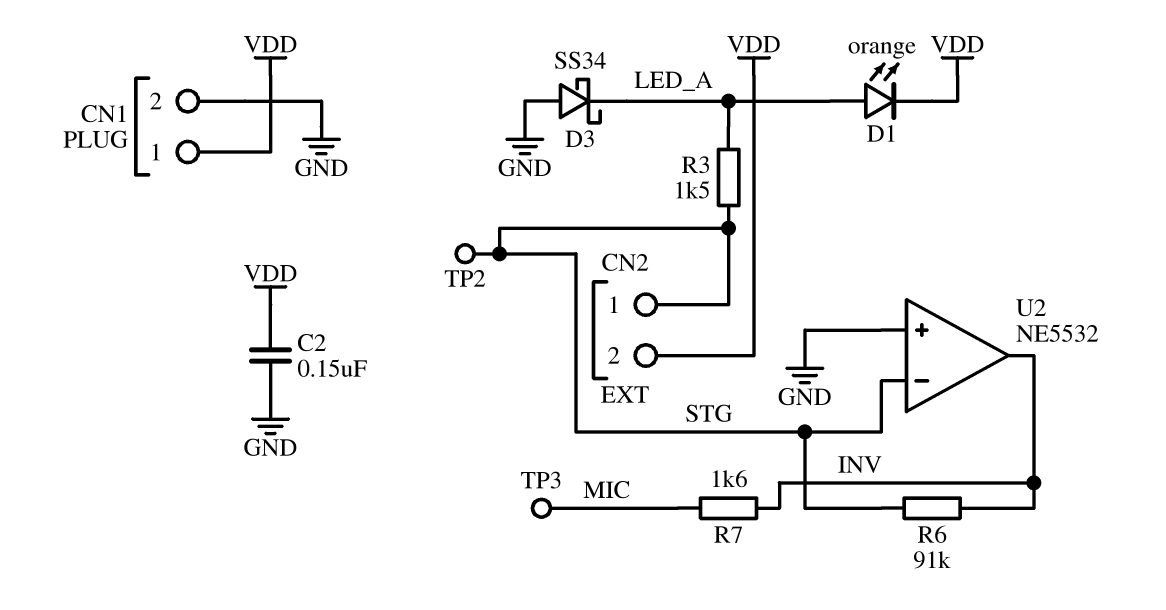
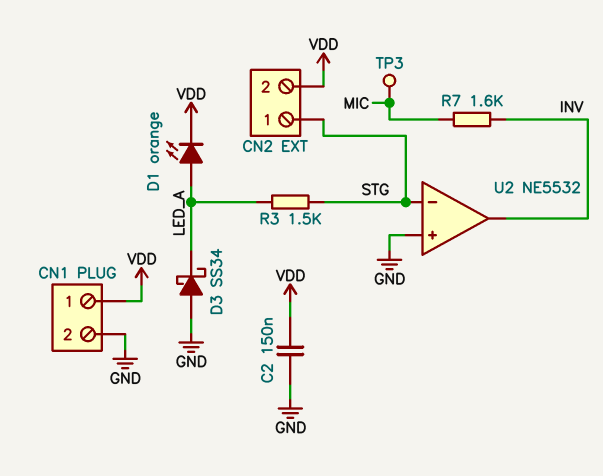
R6: 91k (INV, STG) -> none
TP2: test point (STG) -> none

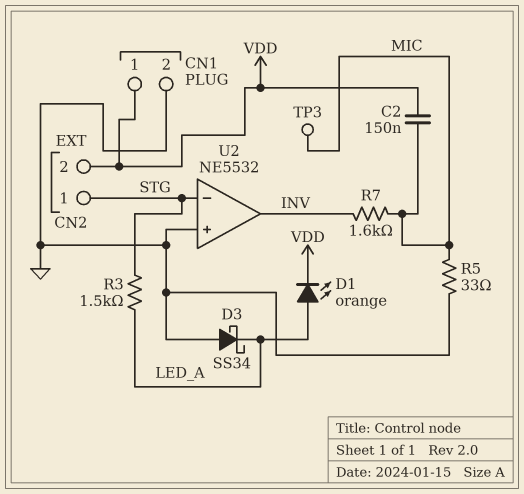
C2: 150nF (GND, VDD) -> 150nF (MIC, VDD)
R5: none -> 33 (GND, MIC)

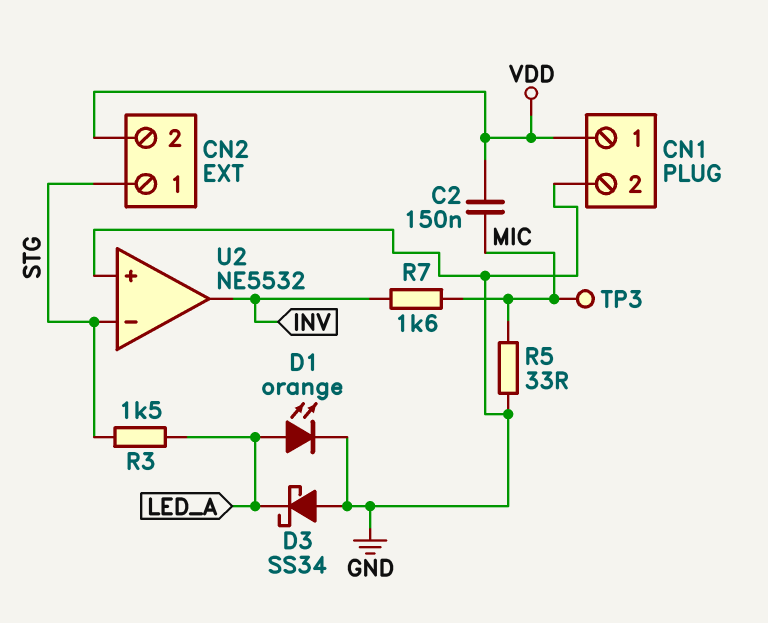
D1: LED orange (A LED_A, K VDD) -> LED orange (A LED_A, K GND)

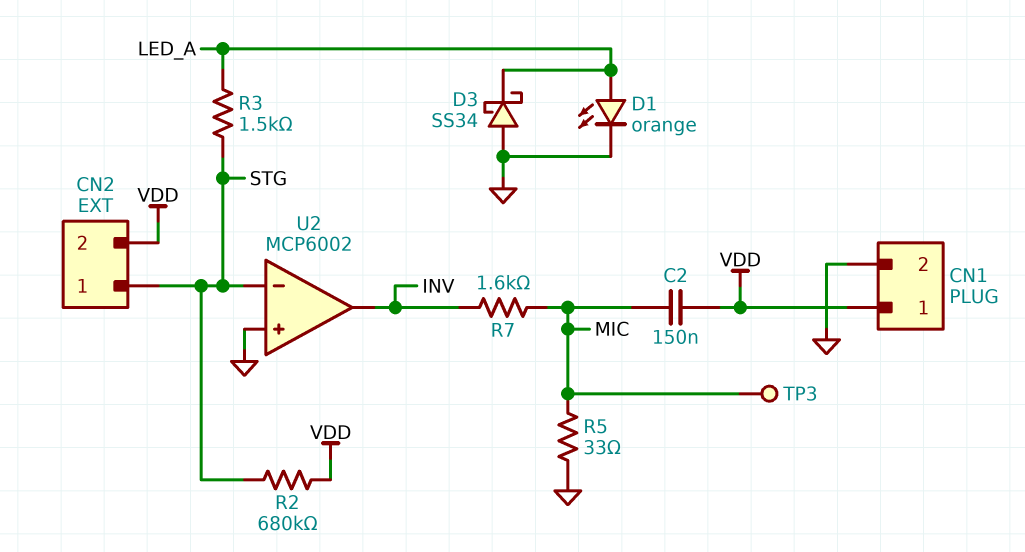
R2: none -> 680k (STG, VDD)
U2: NE5532 -> MCP6002

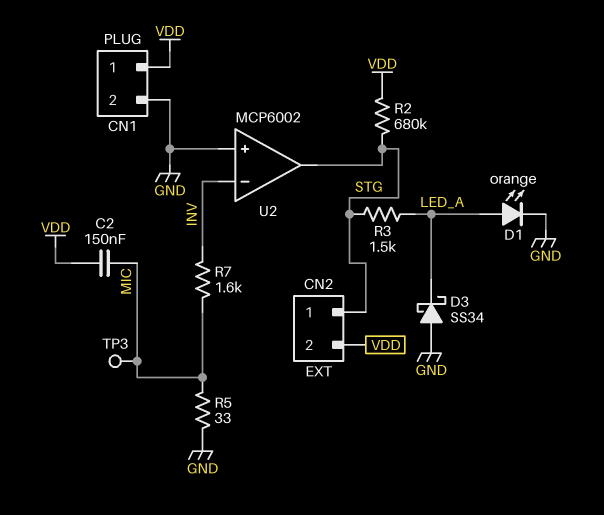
U2 pin in-: STG -> INV
U2 pin out: INV -> STG

